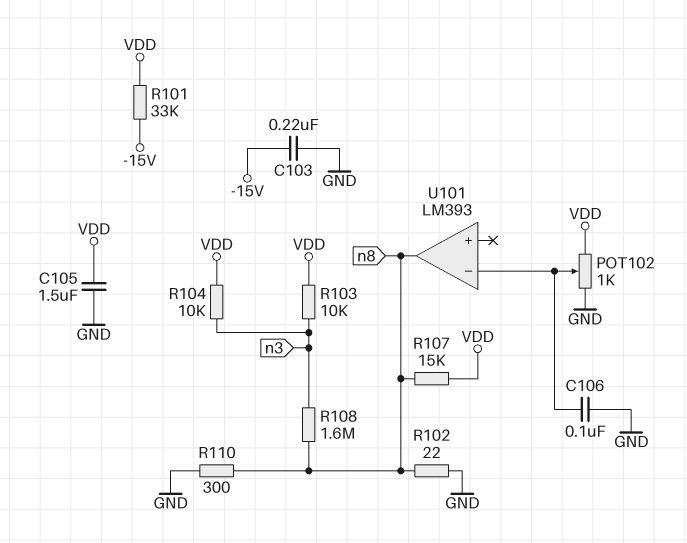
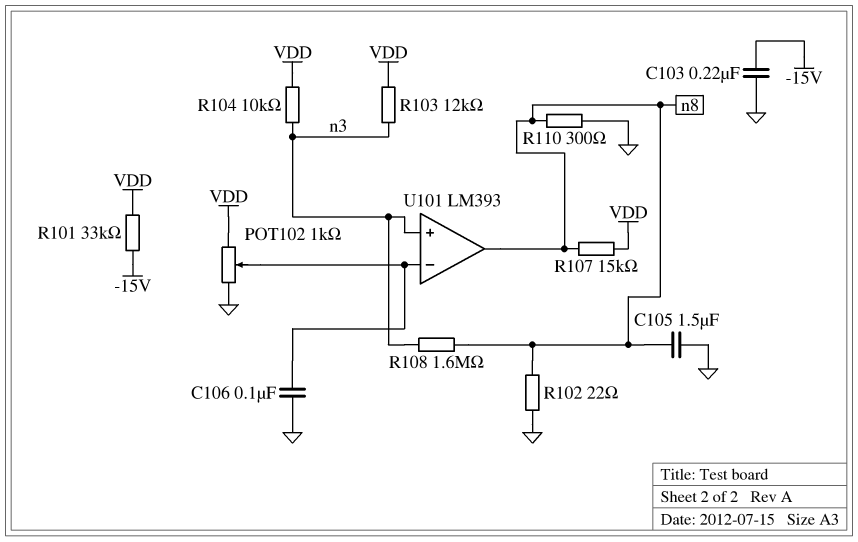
C105: 1.5uF (GND, VDD) -> 1.5uF (GND, n8)
R103: 10k (VDD, n3) -> 12k (VDD, n3)
U101 pin in+: none -> n3

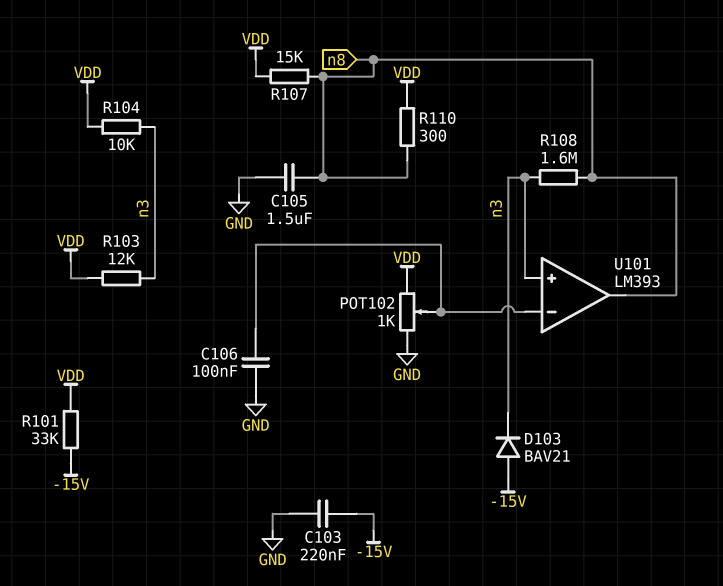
D103: none -> diode BAV21 (A -15V, K n3)
R102: 22 (GND, n8) -> none
R110: 300 (GND, n8) -> 300 (VDD, n8)

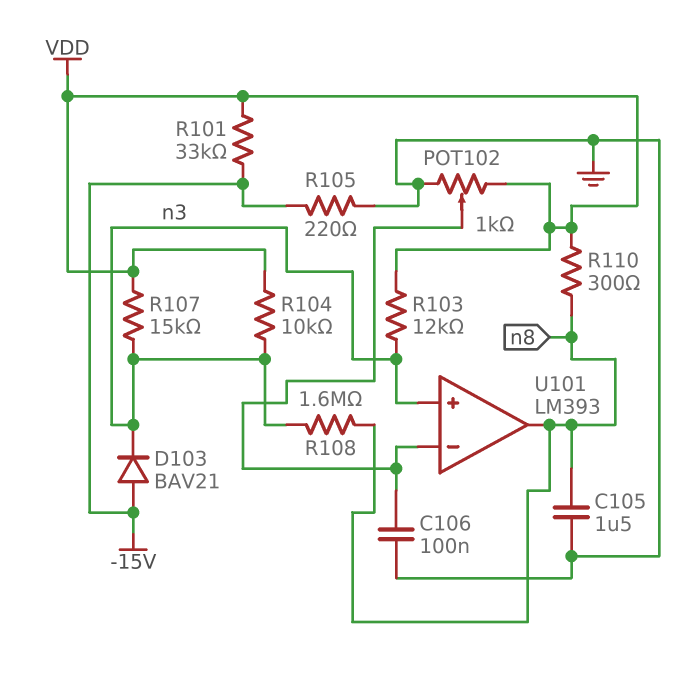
C103: 220nF (-15V, GND) -> none
R105: none -> 220 (-15V, GND)
R107: 15k (VDD, n8) -> 15k (VDD, n3)

